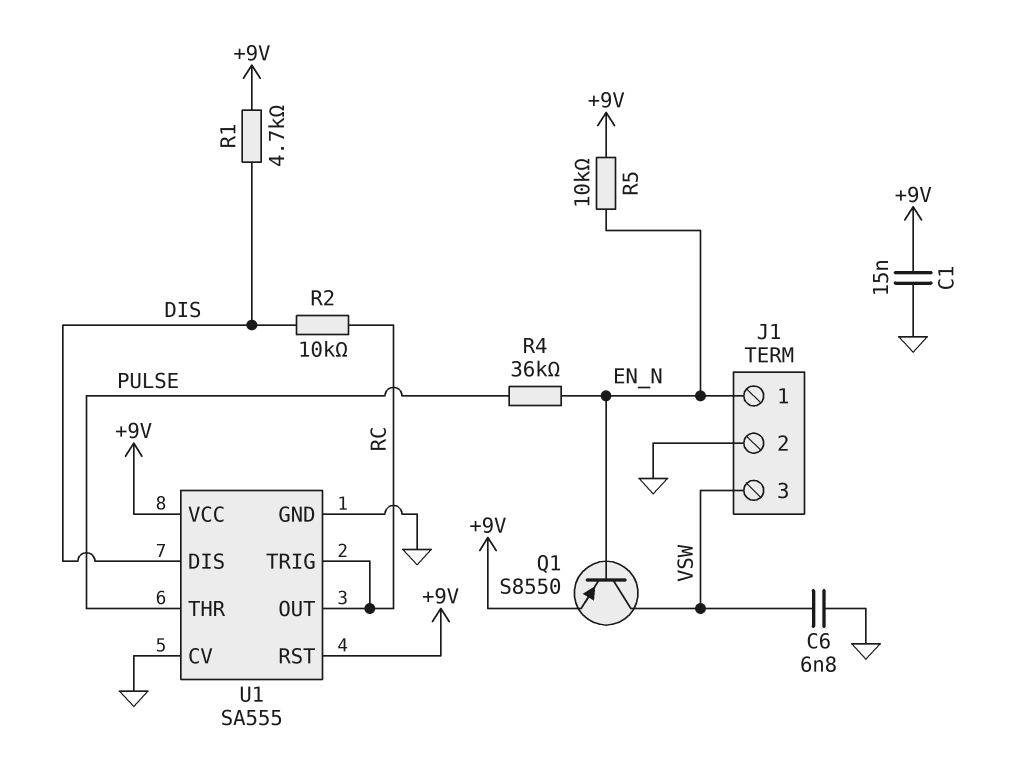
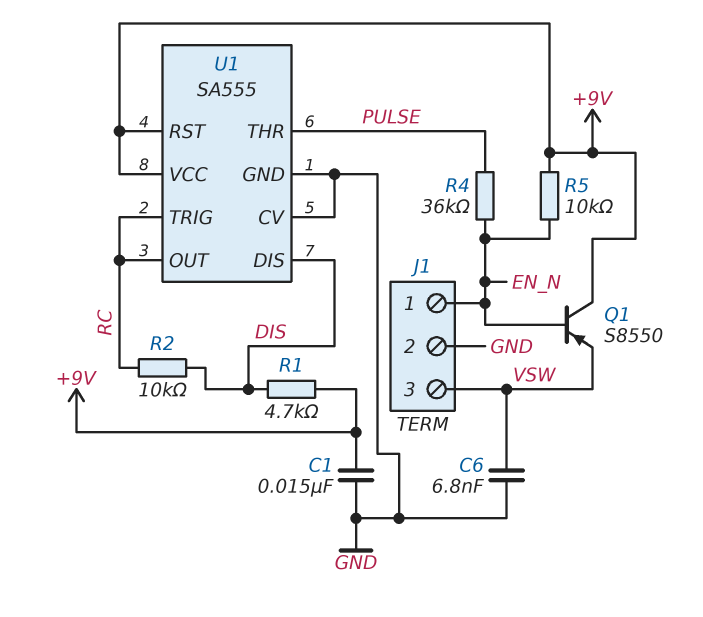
Q1: PNP S8550 (B EN_N, C VSW, E +9V) -> PNP S8550 (B EN_N, C +9V, E VSW)

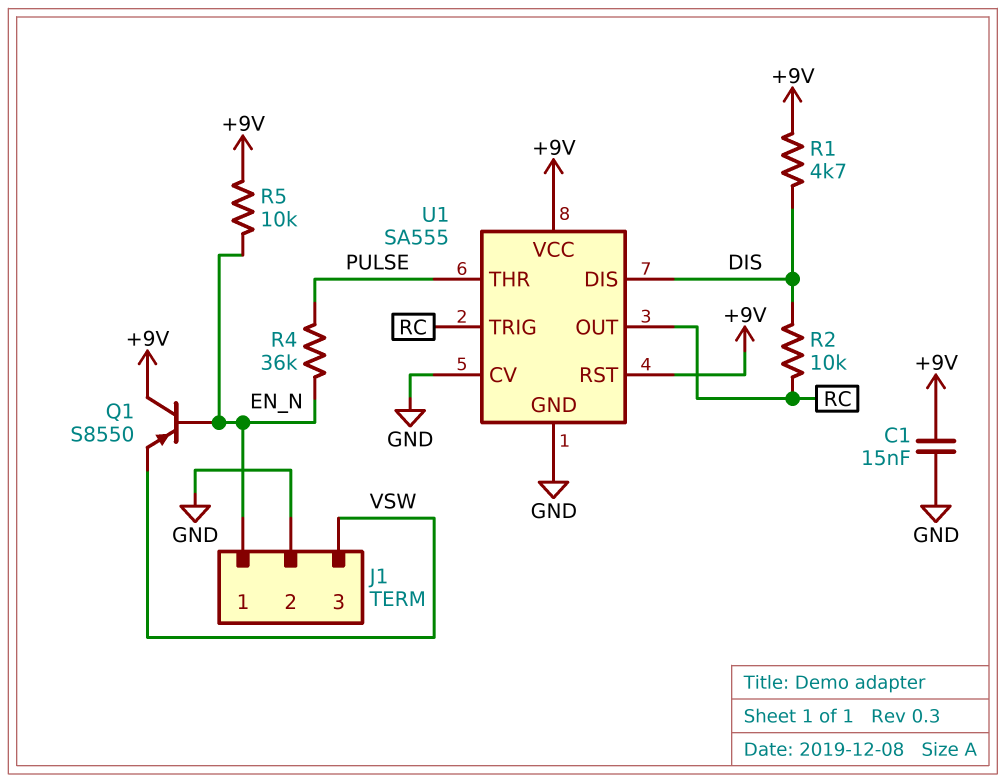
C6: 6.8nF (GND, VSW) -> none

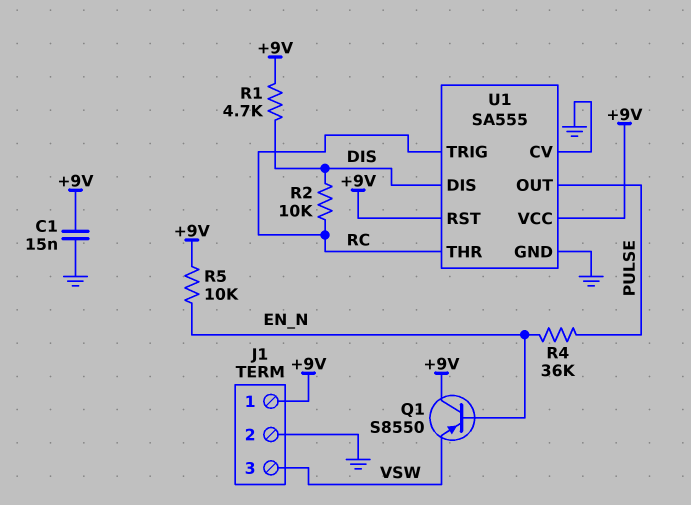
J1 pin 1: EN_N -> +9V
U1 pin OUT: RC -> PULSE
U1 pin THR: PULSE -> RC

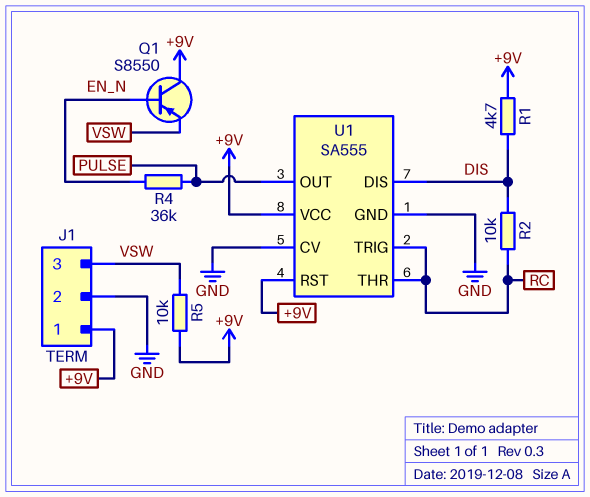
C1: 15nF (+9V, GND) -> none
R5: 10k (+9V, EN_N) -> 10k (+9V, VSW)

